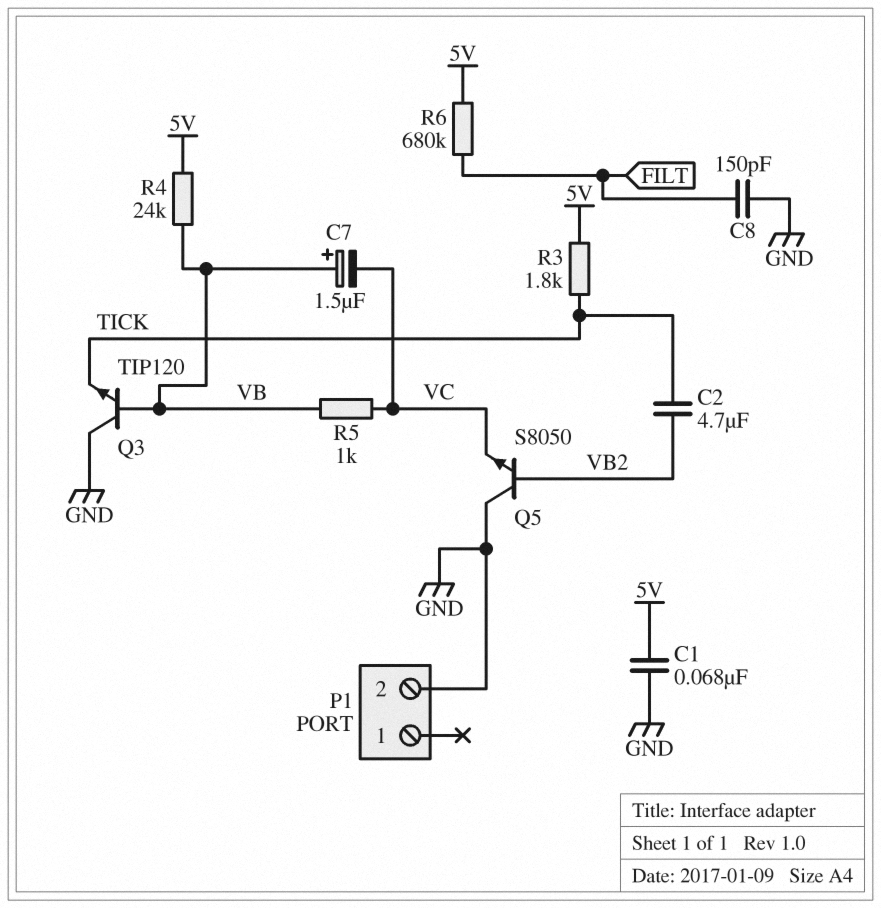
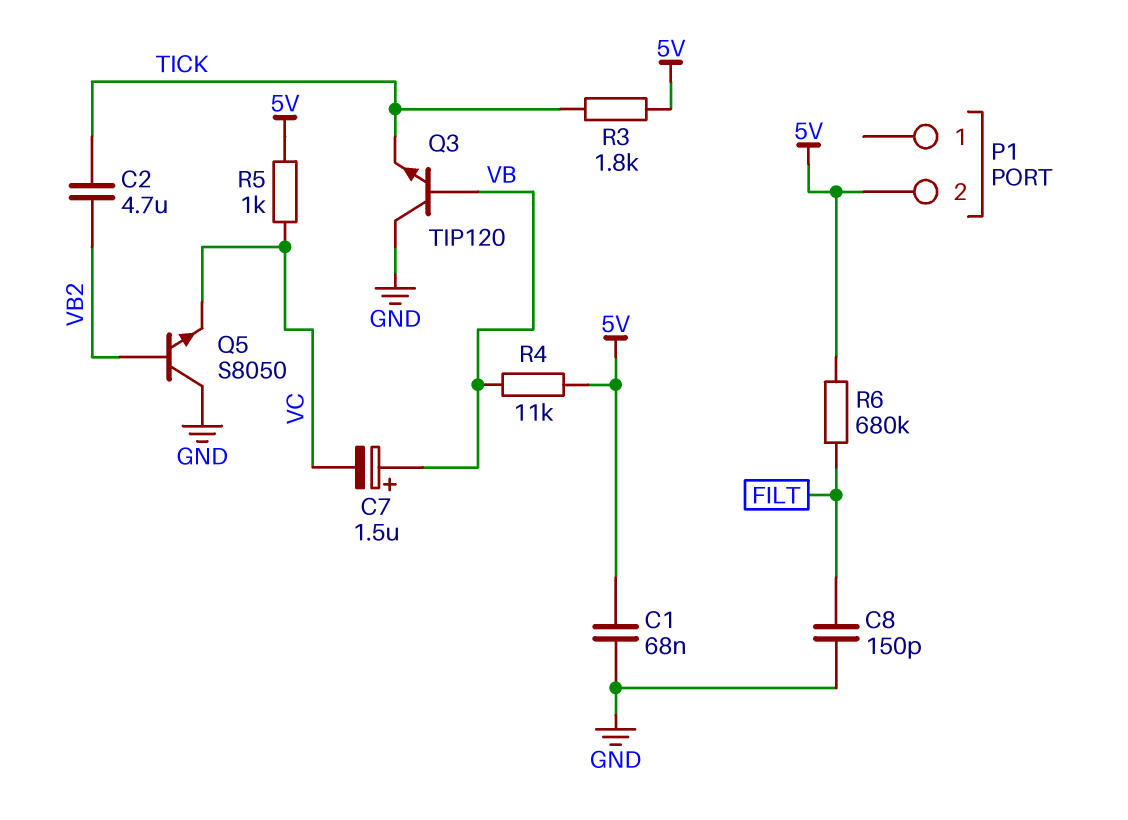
P1 pin 2: GND -> 5V
R4: 24k (5V, VB) -> 11k (5V, VB)
R5: 1k (VB, VC) -> 1k (5V, VC)

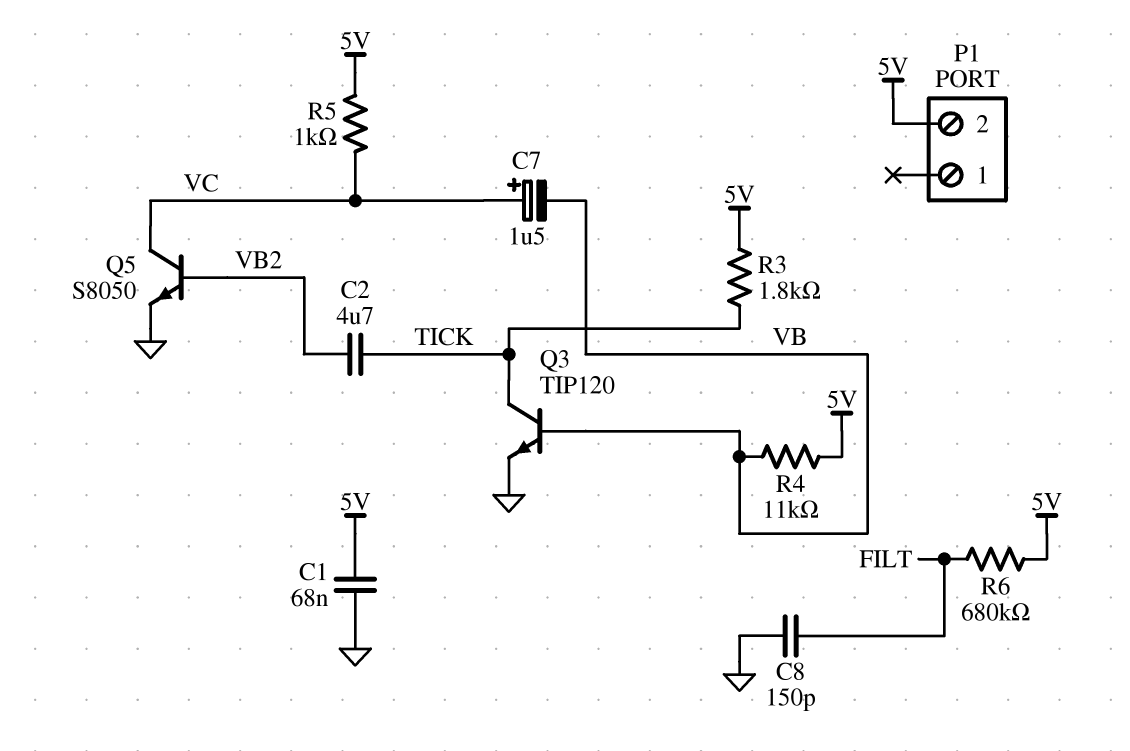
C7: 1.5uF (plus VB, minus VC) -> 1.5uF (plus VC, minus VB)
Q3: NPN TIP120 (B VB, C GND, E TICK) -> NPN TIP120 (B VB, C TICK, E GND)
Q5: NPN S8050 (B VB2, C GND, E VC) -> NPN S8050 (B VB2, C VC, E GND)

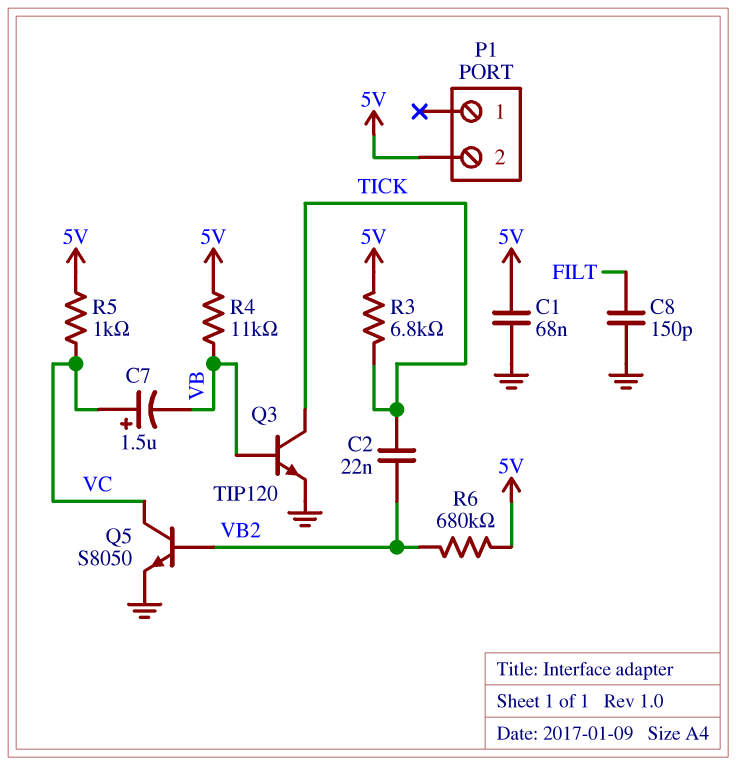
C2: 4.7uF (TICK, VB2) -> 22nF (TICK, VB2)
R3: 1.8k (5V, TICK) -> 6.8k (5V, TICK)
R6: 680k (5V, FILT) -> 680k (5V, VB2)

